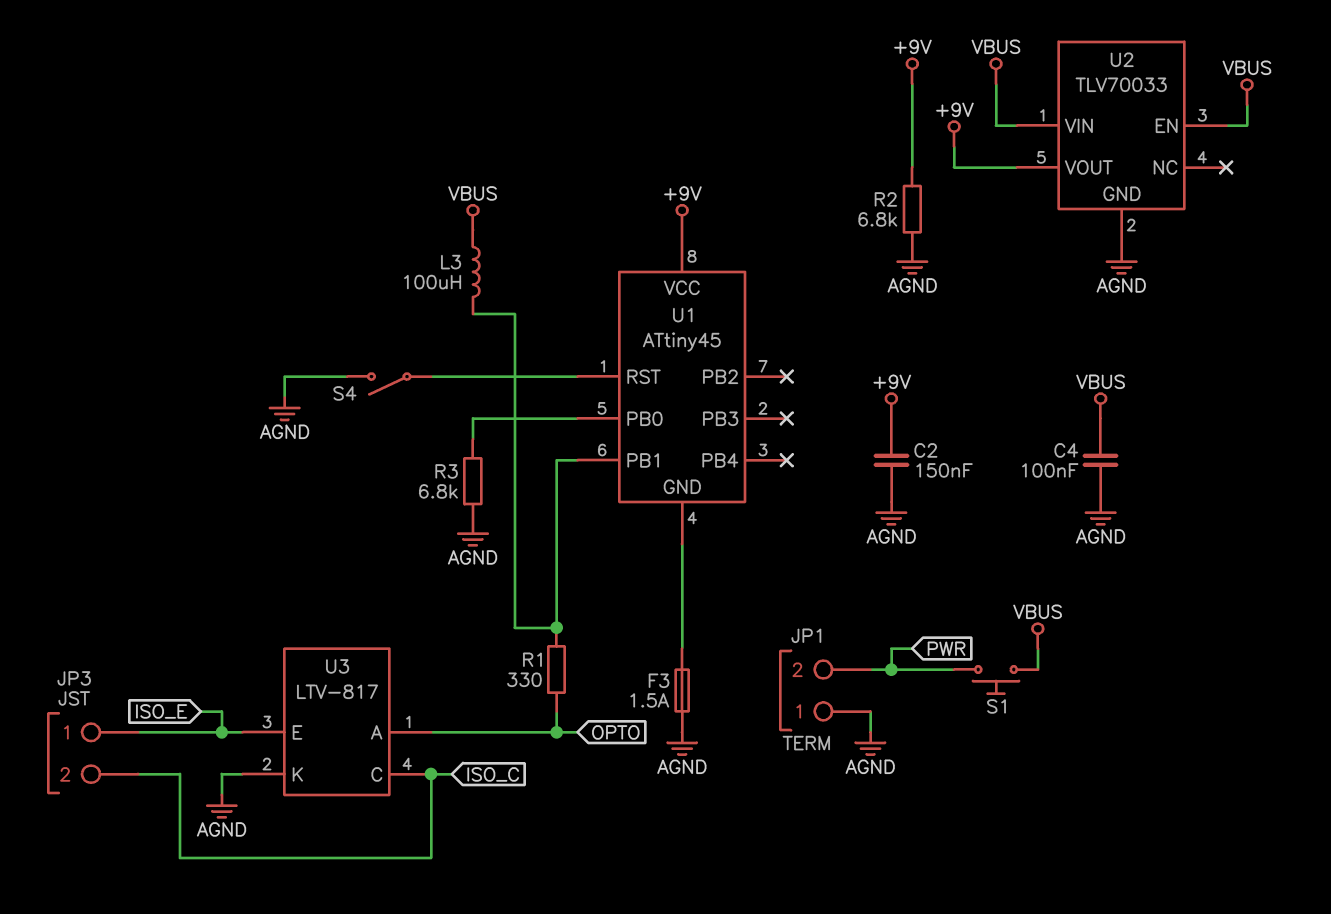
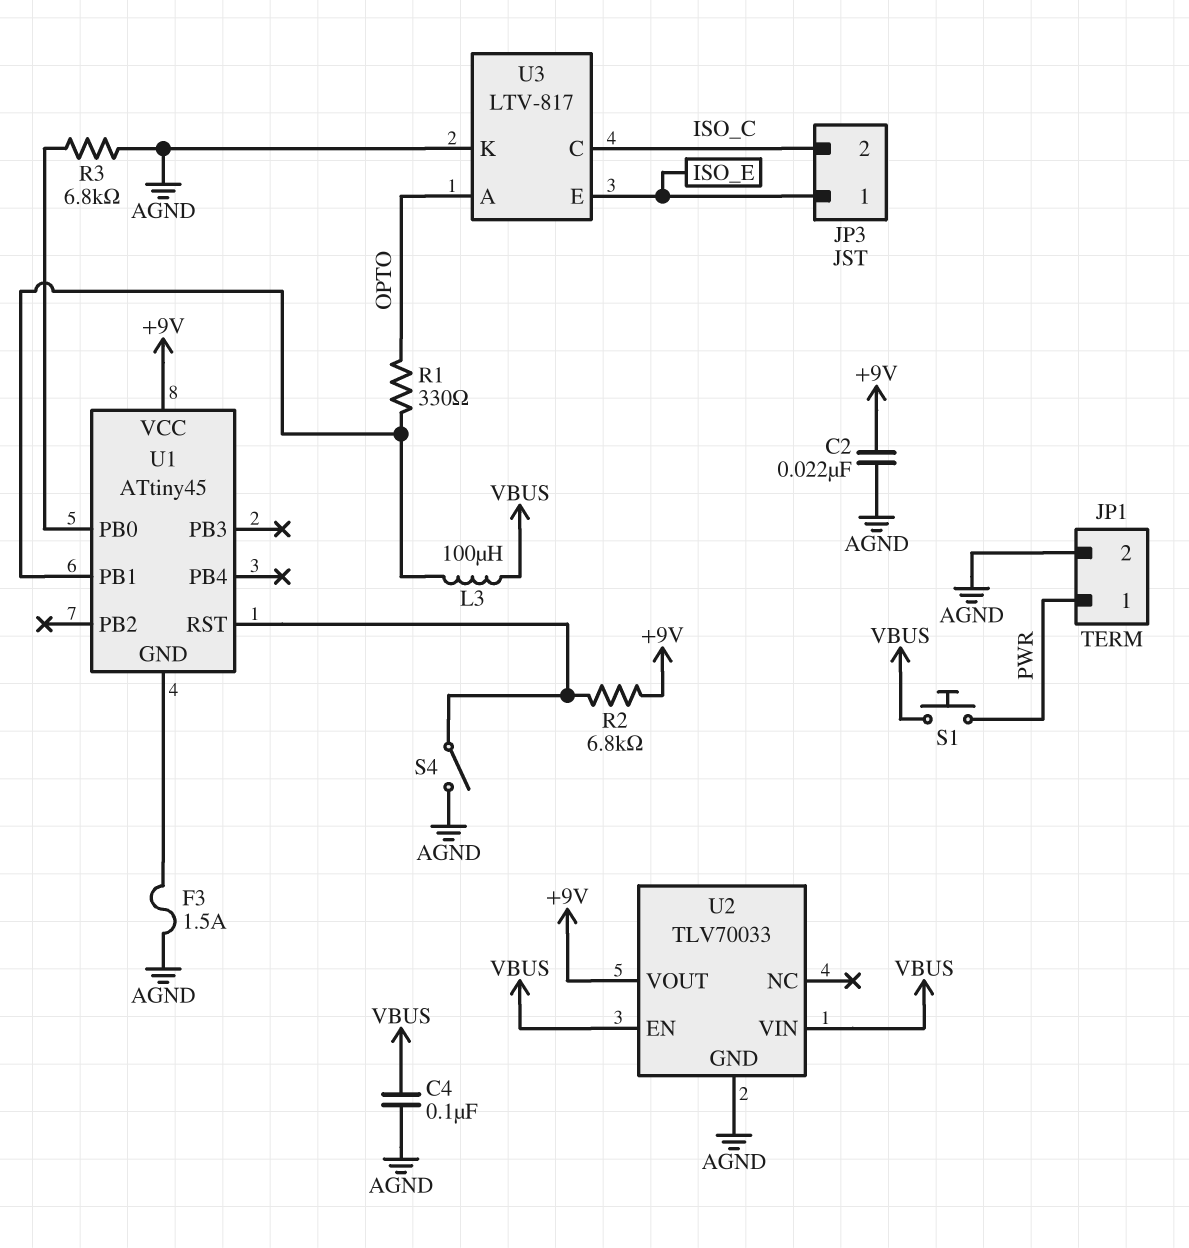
C2: 150nF (+9V, AGND) -> 22nF (+9V, AGND)
JP1 pin 1: AGND -> PWR
JP1 pin 2: PWR -> AGND
R2: 6.8k (+9V, AGND) -> 6.8k (+9V, U1/RST)

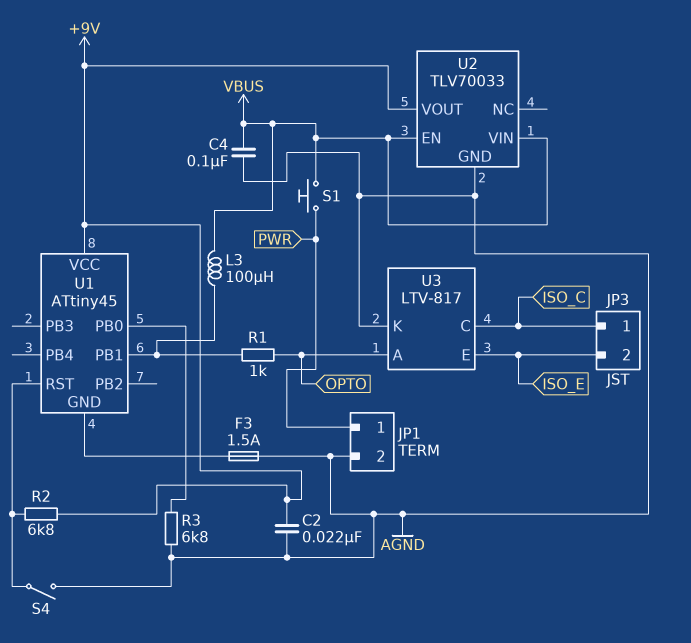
JP3 pin 1: ISO_E -> ISO_C
JP3 pin 2: ISO_C -> ISO_E
R1: 330 (OPTO, U1/PB1) -> 1k (OPTO, U1/PB1)

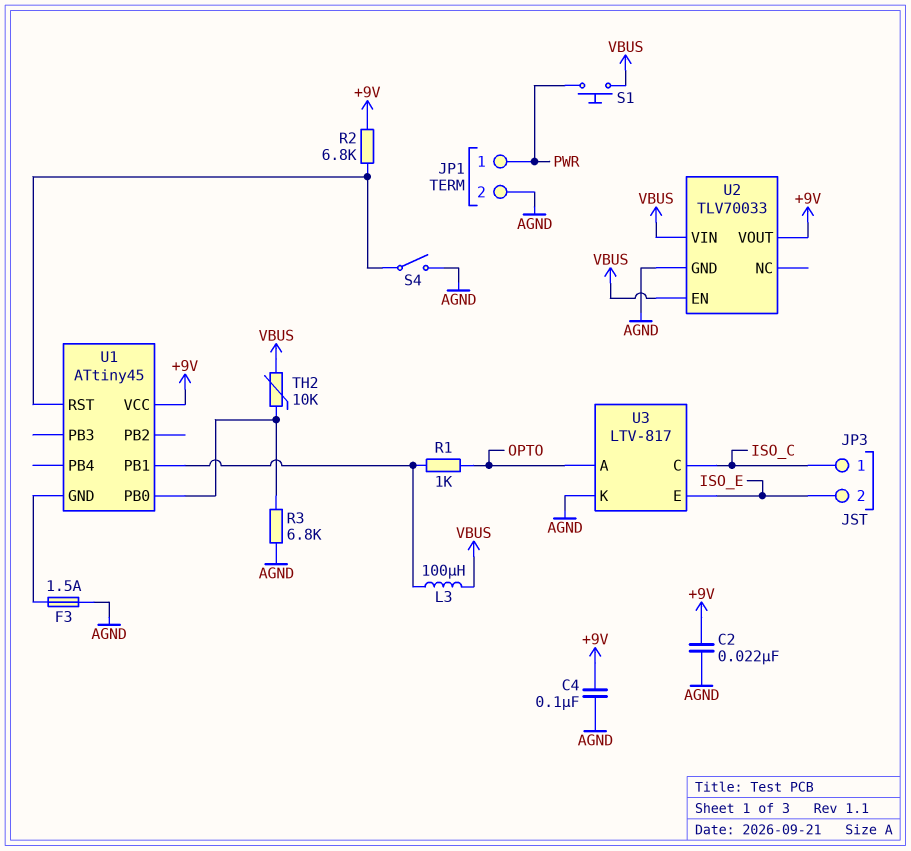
C4: 100nF (AGND, VBUS) -> 100nF (+9V, AGND)
TH2: none -> 10k (U1/PB0, VBUS)

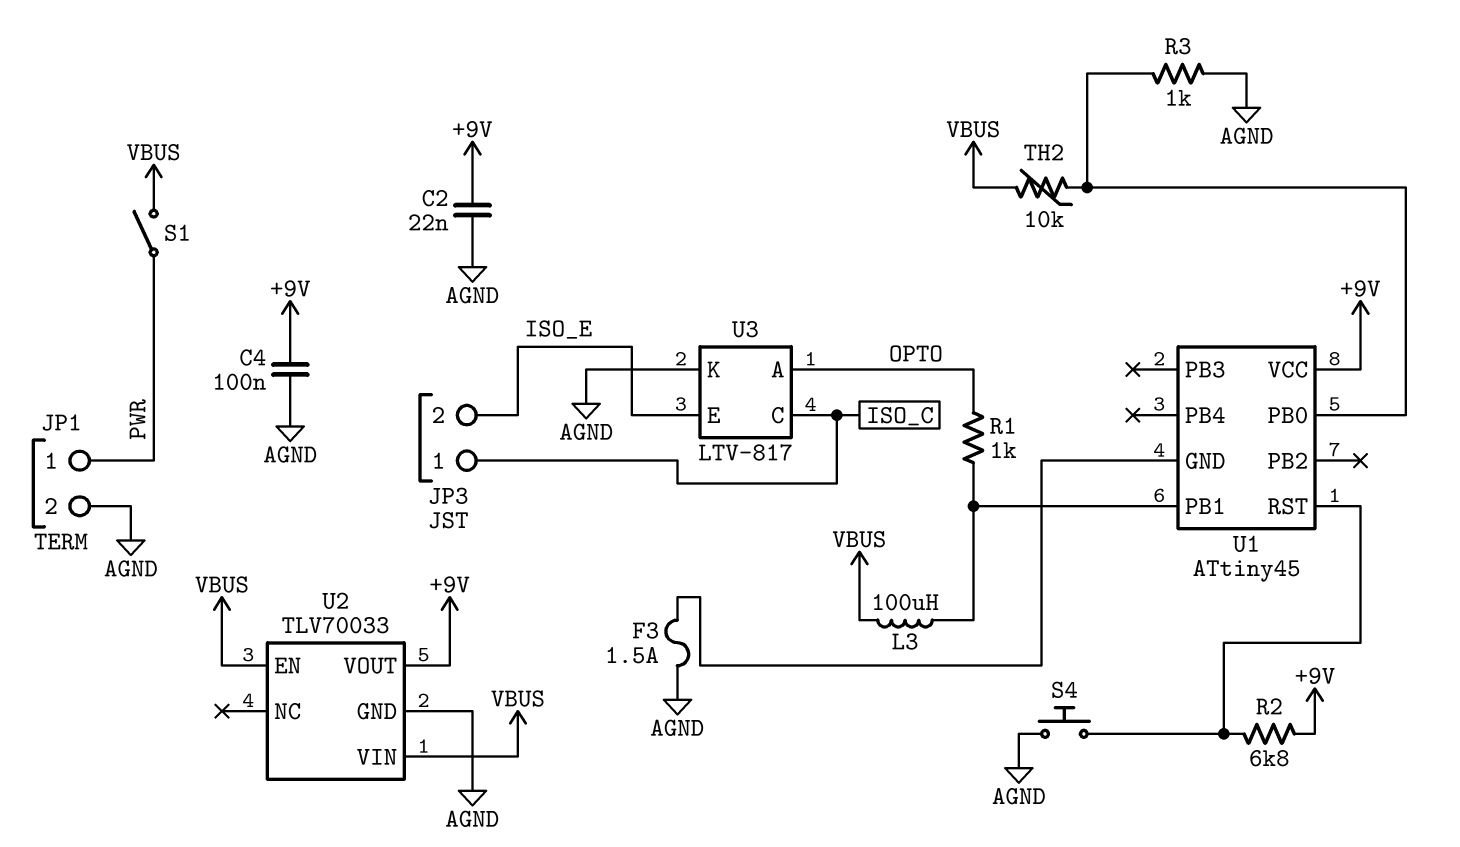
R3: 6.8k (AGND, U1/PB0) -> 1k (AGND, U1/PB0)
S1: button (PWR, VBUS) -> switch (PWR, VBUS)
S4: switch (AGND, U1/RST) -> button (AGND, U1/RST)

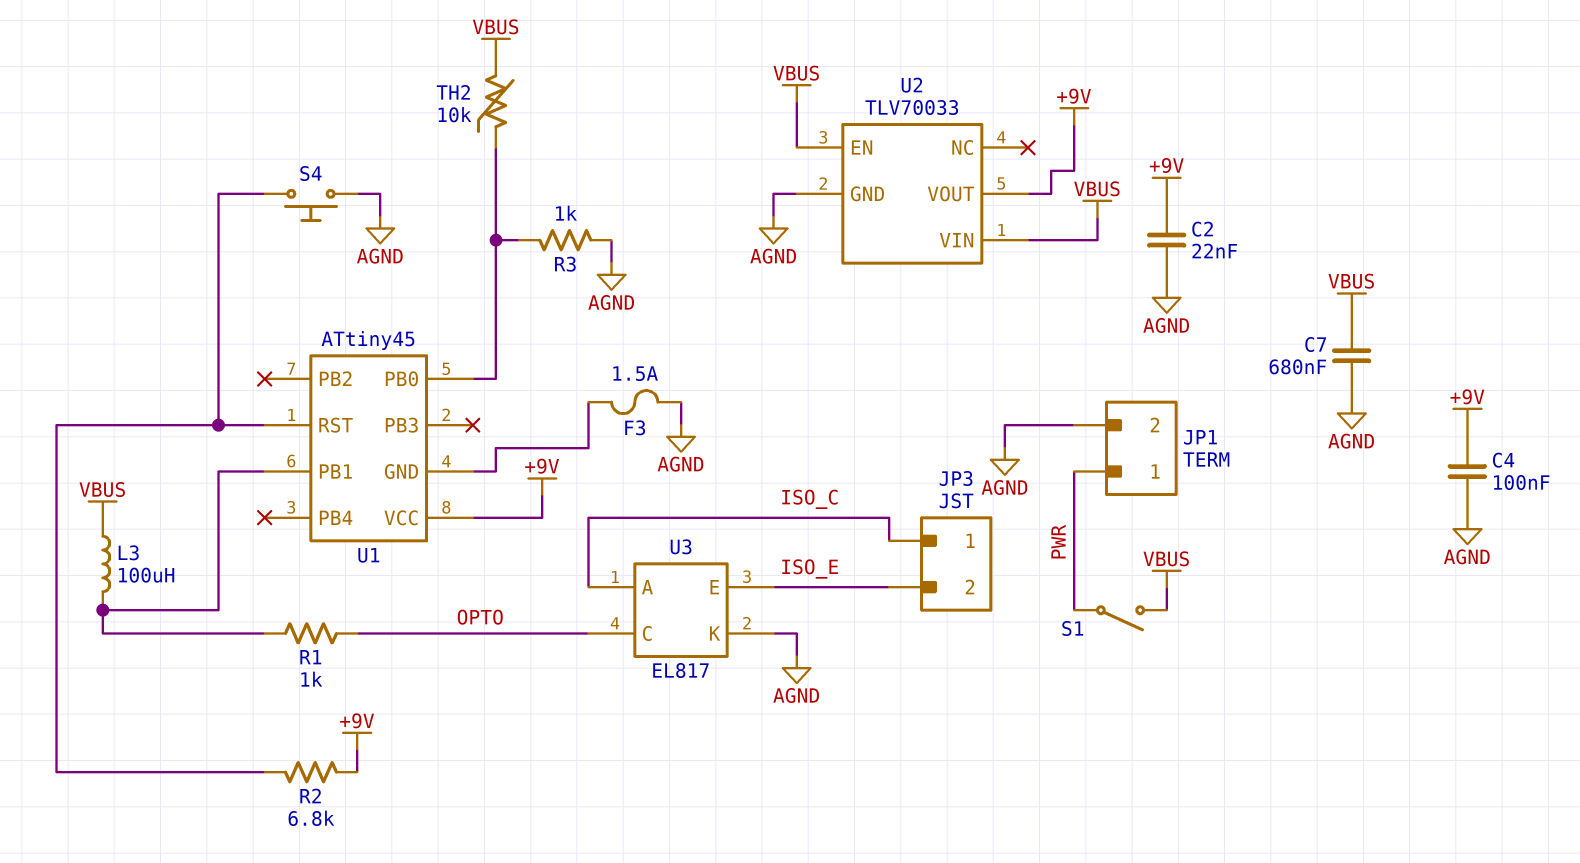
C7: none -> 680nF (AGND, VBUS)
U3: LTV-817 -> EL817
U3 pin A: OPTO -> ISO_C
U3 pin C: ISO_C -> OPTO

